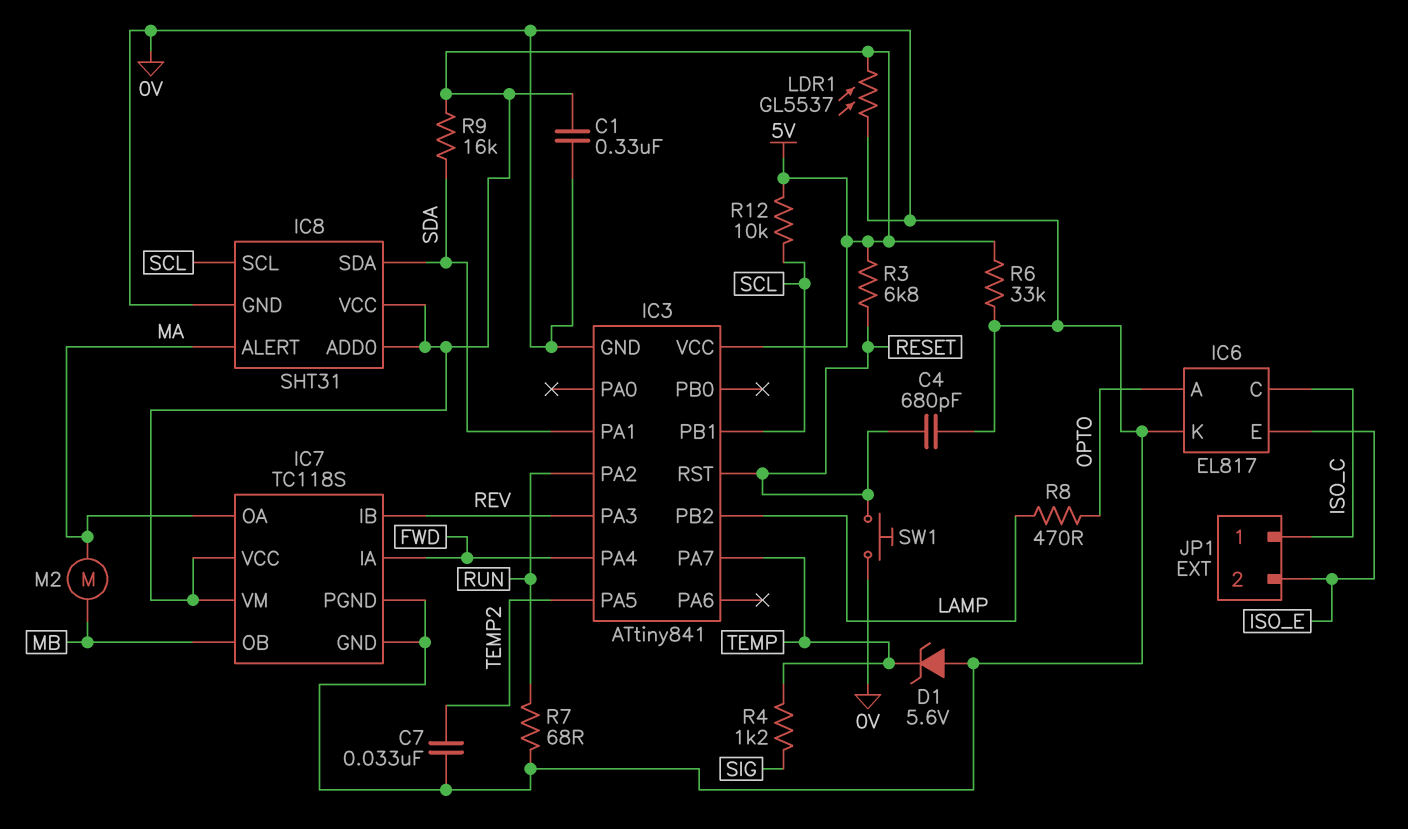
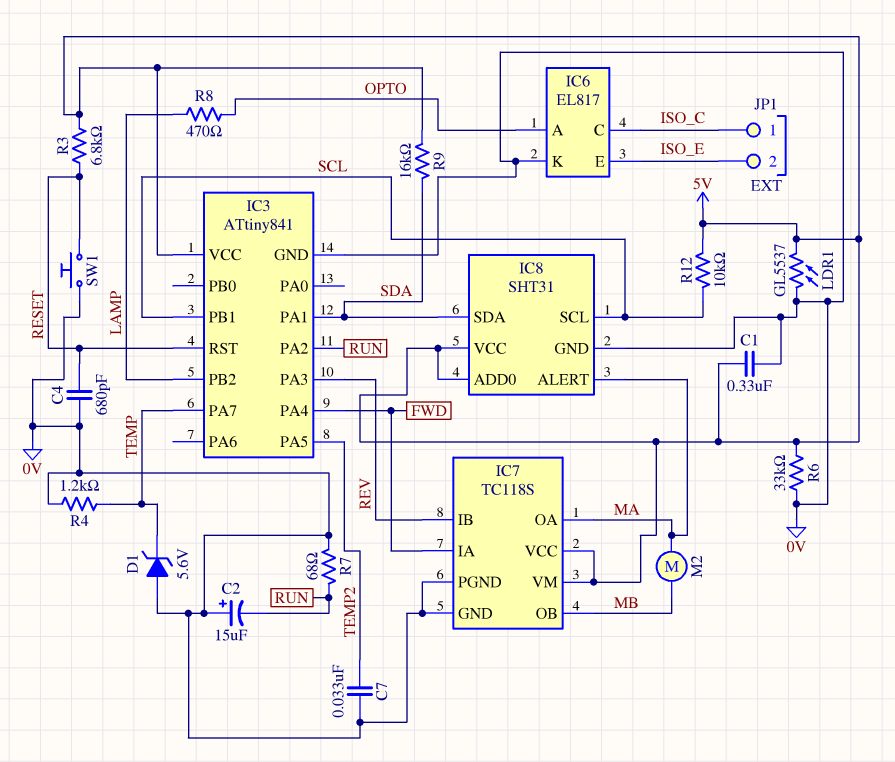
C2: none -> 15uF (plus 0V, minus RUN)
R4: 1.2k (SIG, TEMP) -> 1.2k (0V, TEMP)

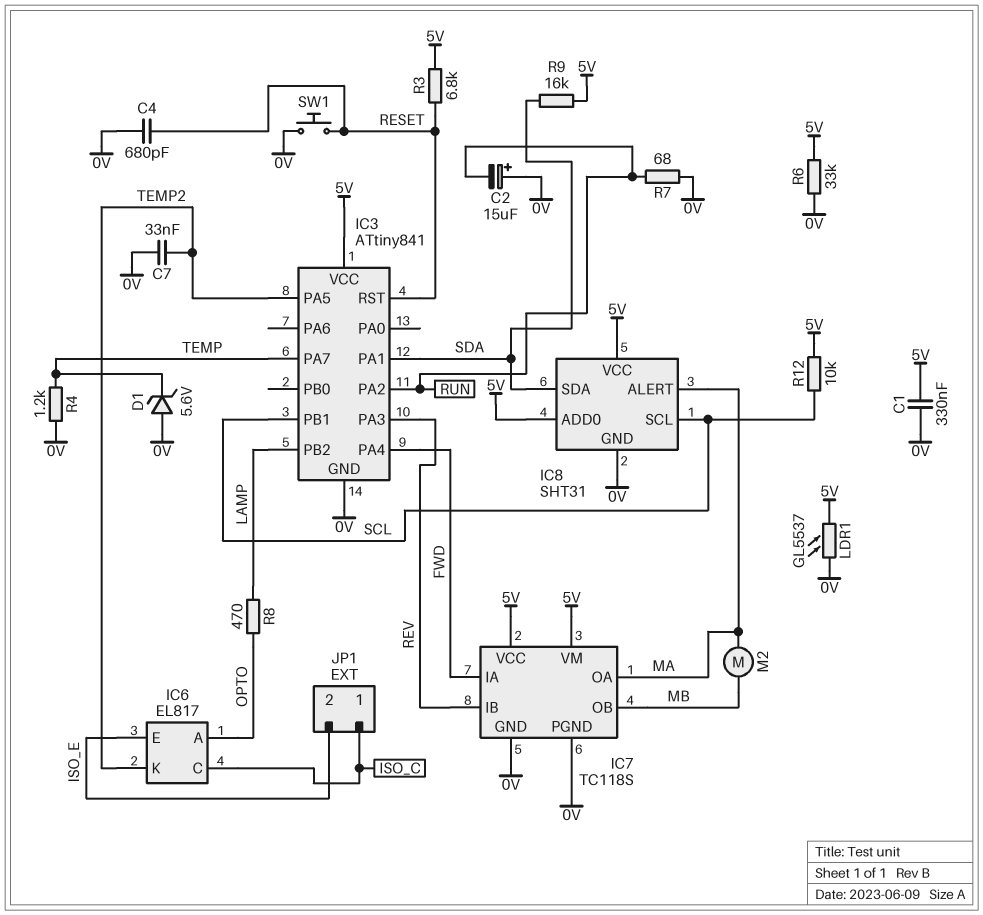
IC6 pin K: 0V -> TEMP2

